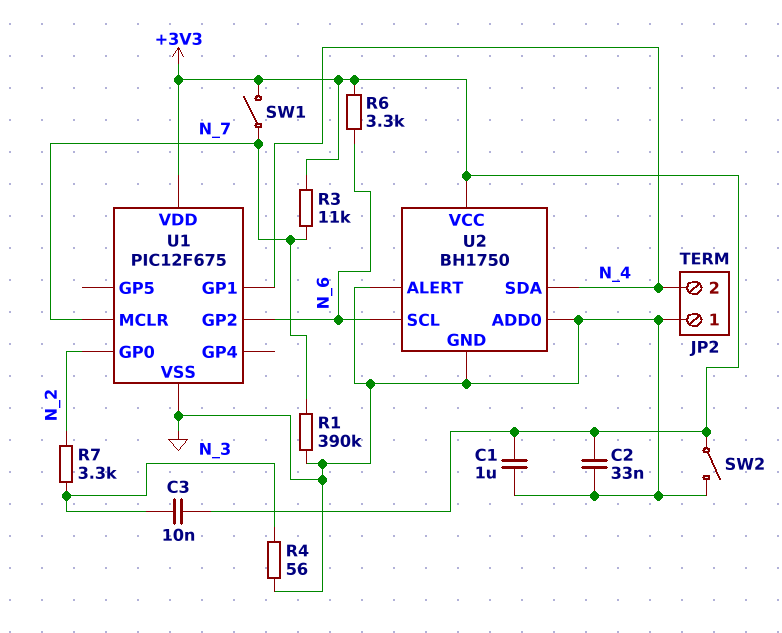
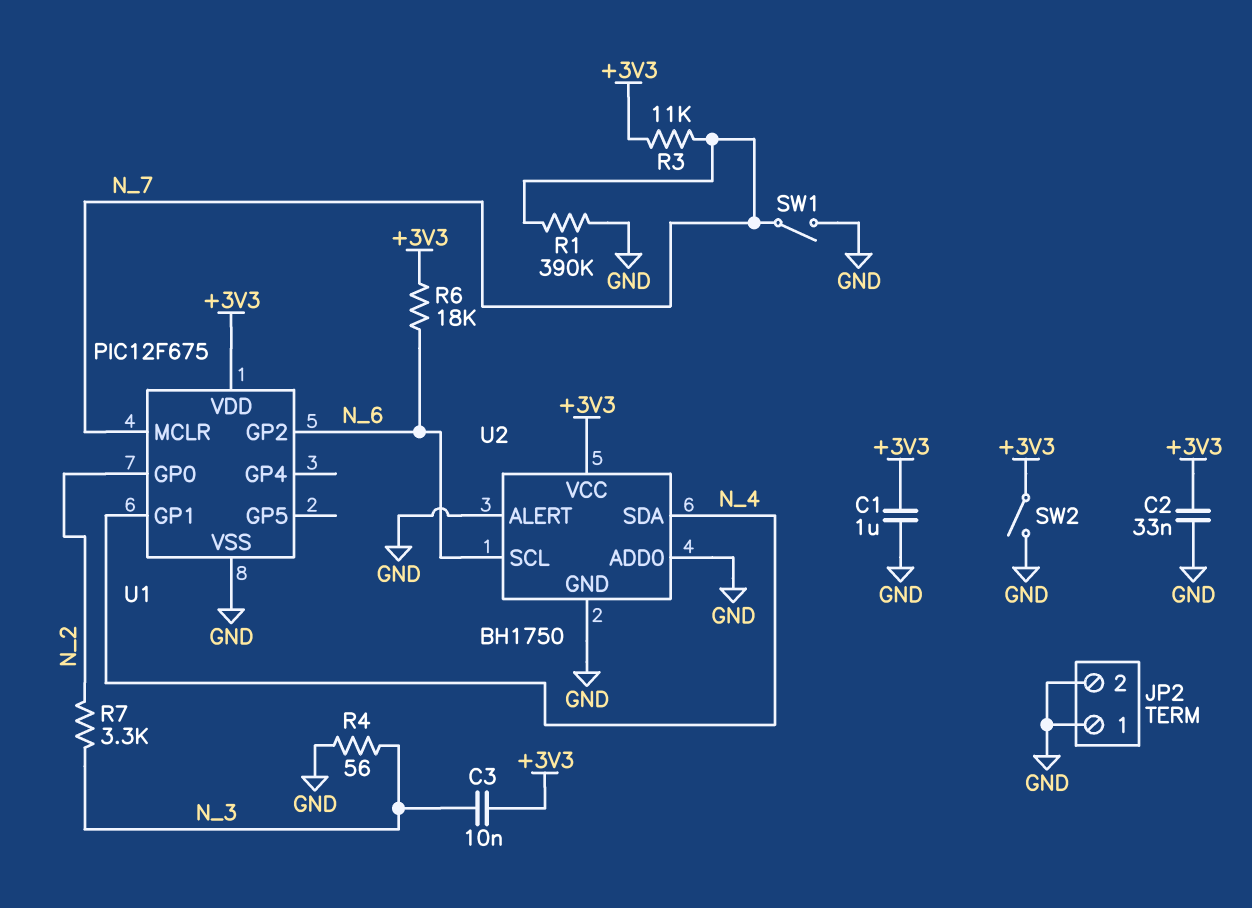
JP2 pin 2: N_4 -> GND
R6: 3.3k (+3V3, N_6) -> 18k (+3V3, N_6)
SW1: switch (+3V3, N_7) -> switch (GND, N_7)

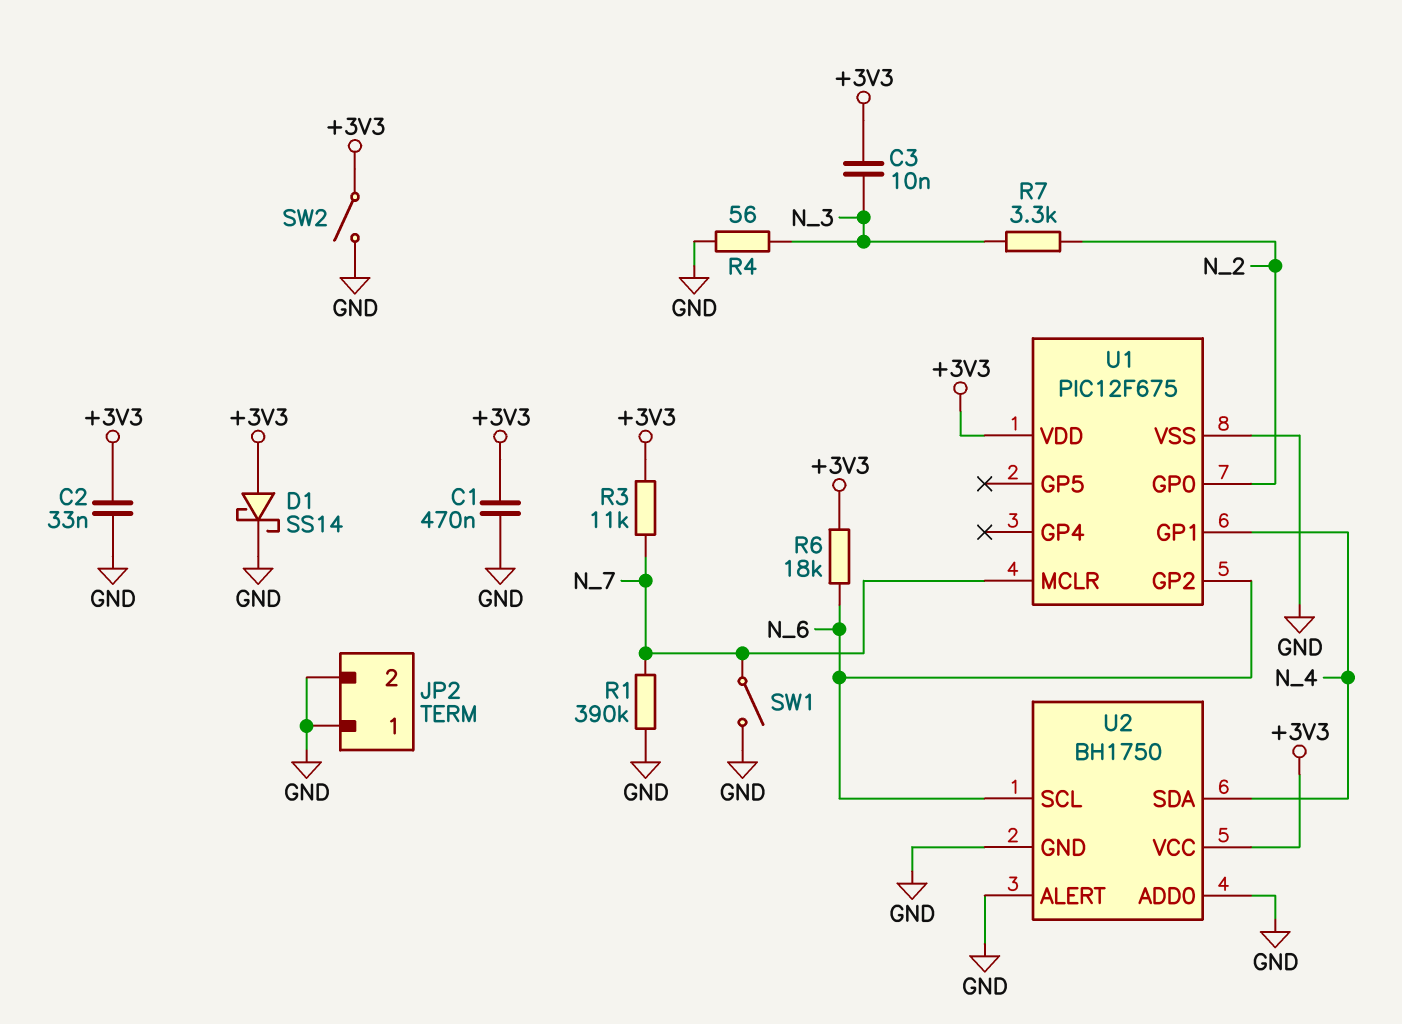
C1: 1uF (+3V3, GND) -> 470nF (+3V3, GND)
D1: none -> schottky SS14 (A +3V3, K GND)

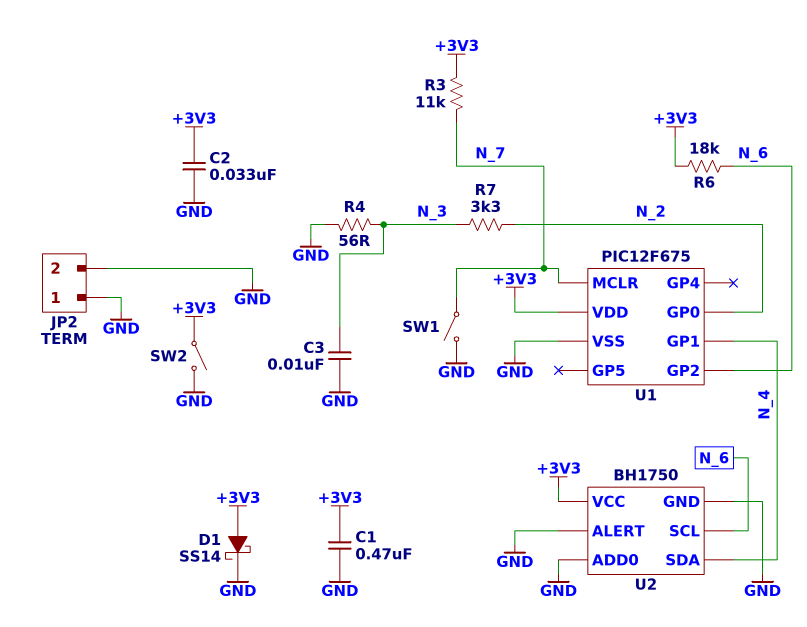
C3: 10nF (+3V3, N_3) -> 10nF (GND, N_3)
R1: 390k (GND, N_7) -> none

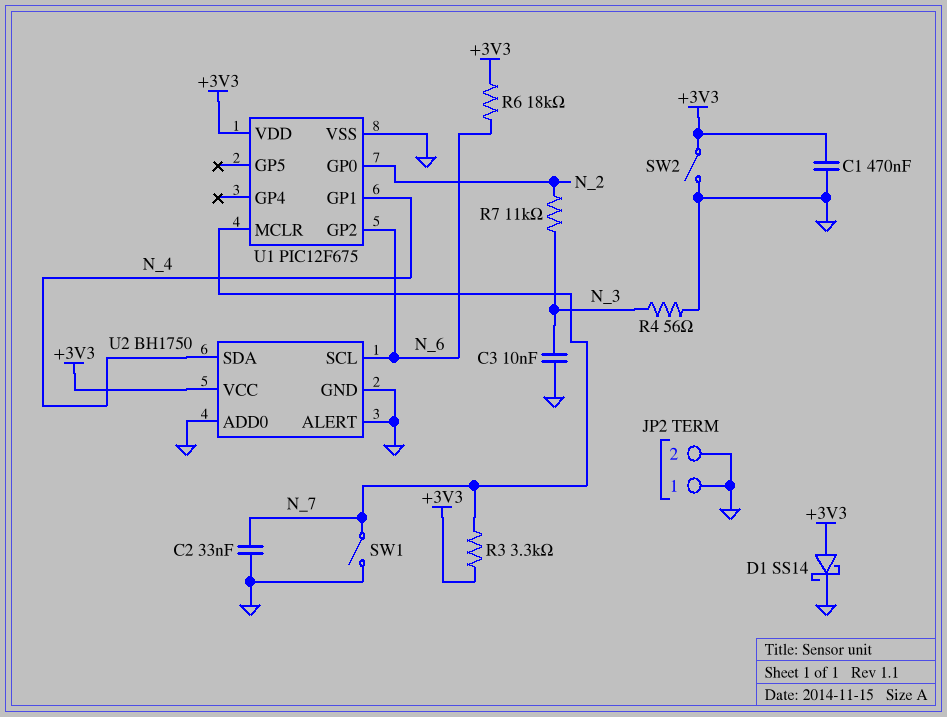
C2: 33nF (+3V3, GND) -> 33nF (GND, N_7)
R3: 11k (+3V3, N_7) -> 3.3k (+3V3, N_7)
R7: 3.3k (N_2, N_3) -> 11k (N_2, N_3)

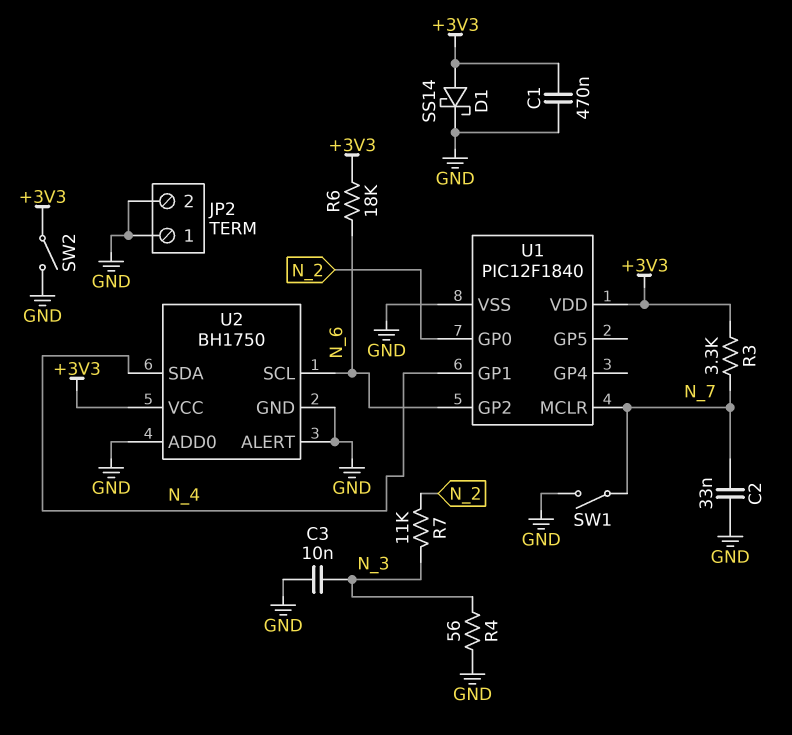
U1: PIC12F675 -> PIC12F1840

